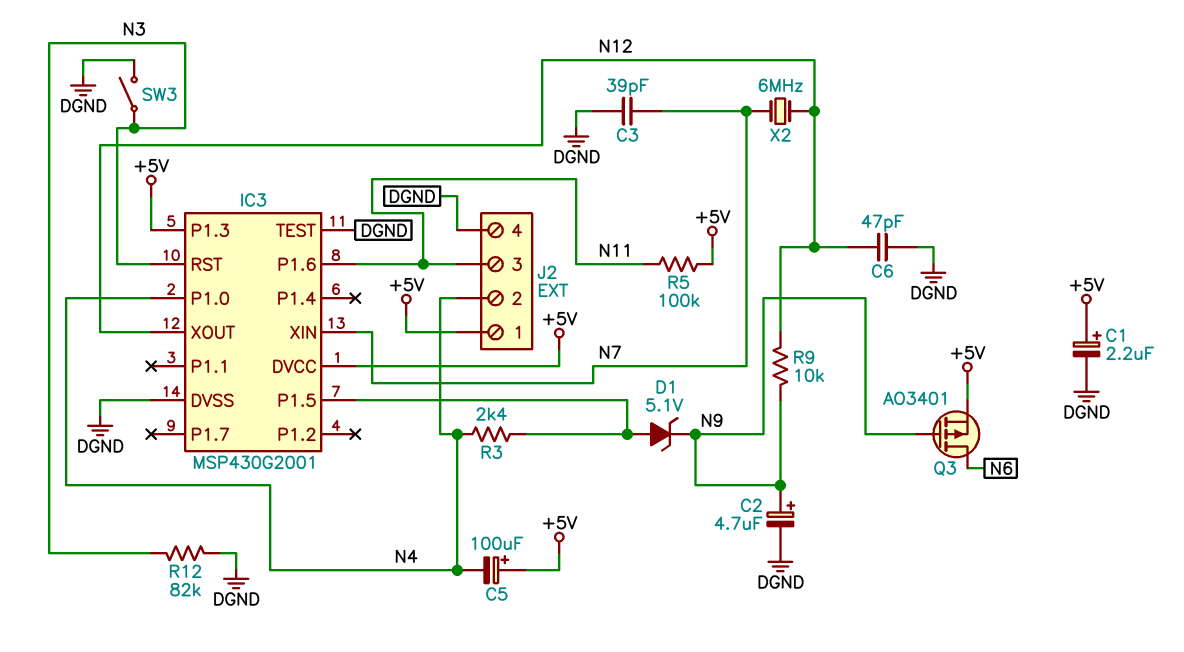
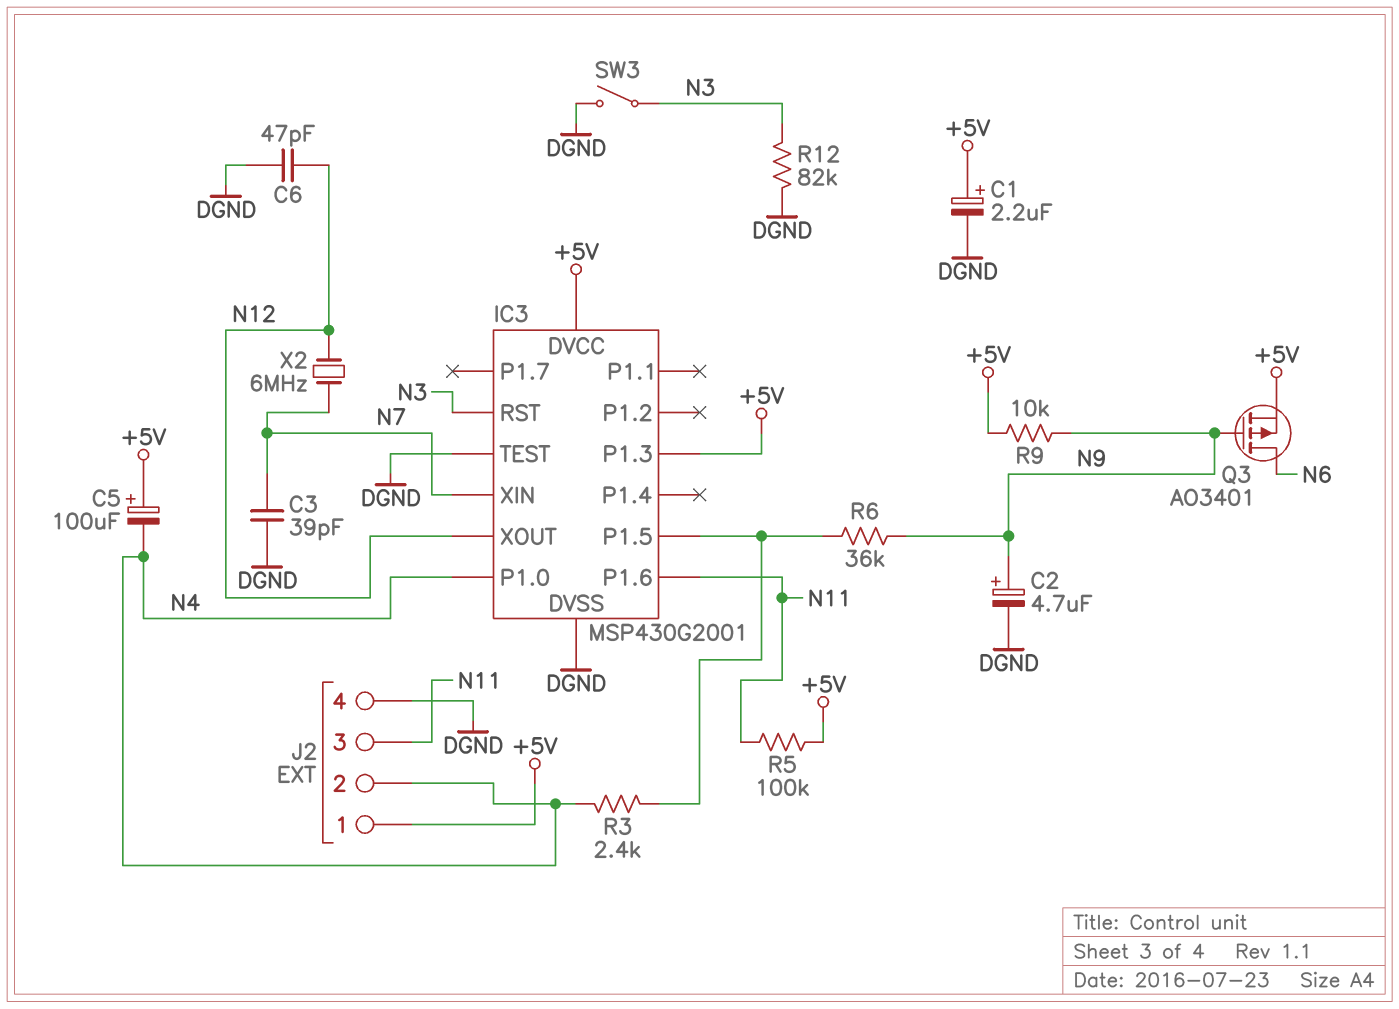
D1: zener 5.1V (A IC3/P1.5, K N9) -> none
R6: none -> 36k (IC3/P1.5, N9)
R9: 10k (N9, N12) -> 10k (+5V, N9)

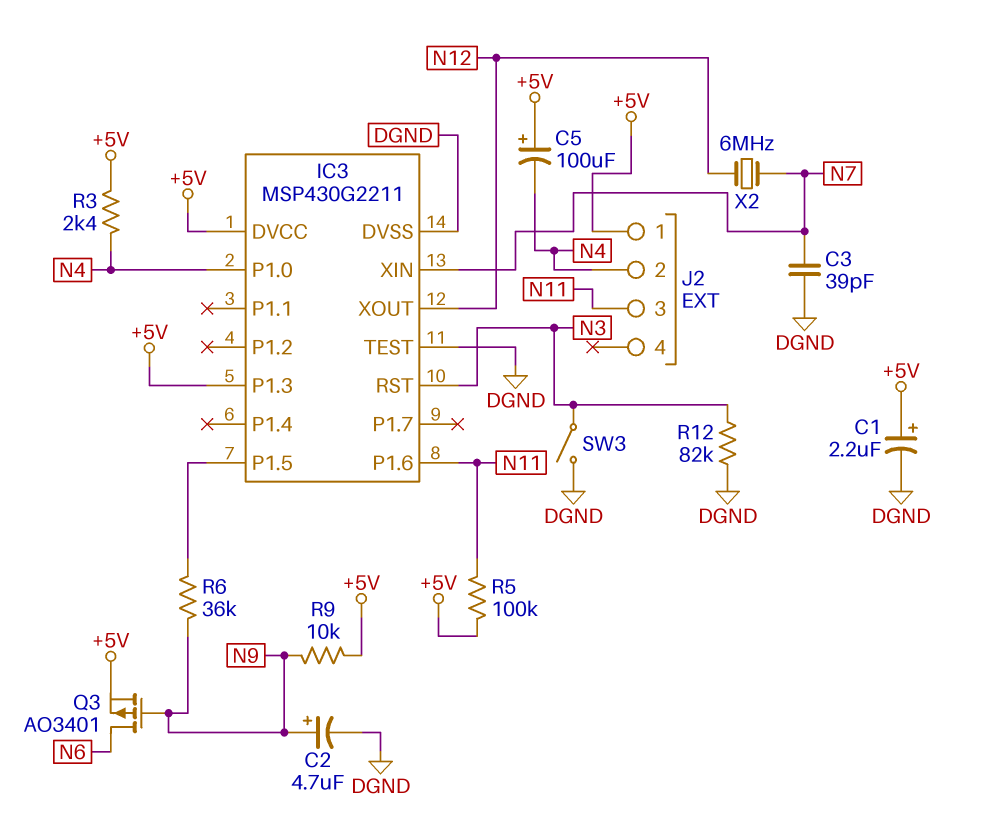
C6: 47pF (DGND, N12) -> none
IC3: MSP430G2001 -> MSP430G2211
J2 pin 4: DGND -> none
R3: 2.4k (IC3/P1.5, N4) -> 2.4k (+5V, N4)

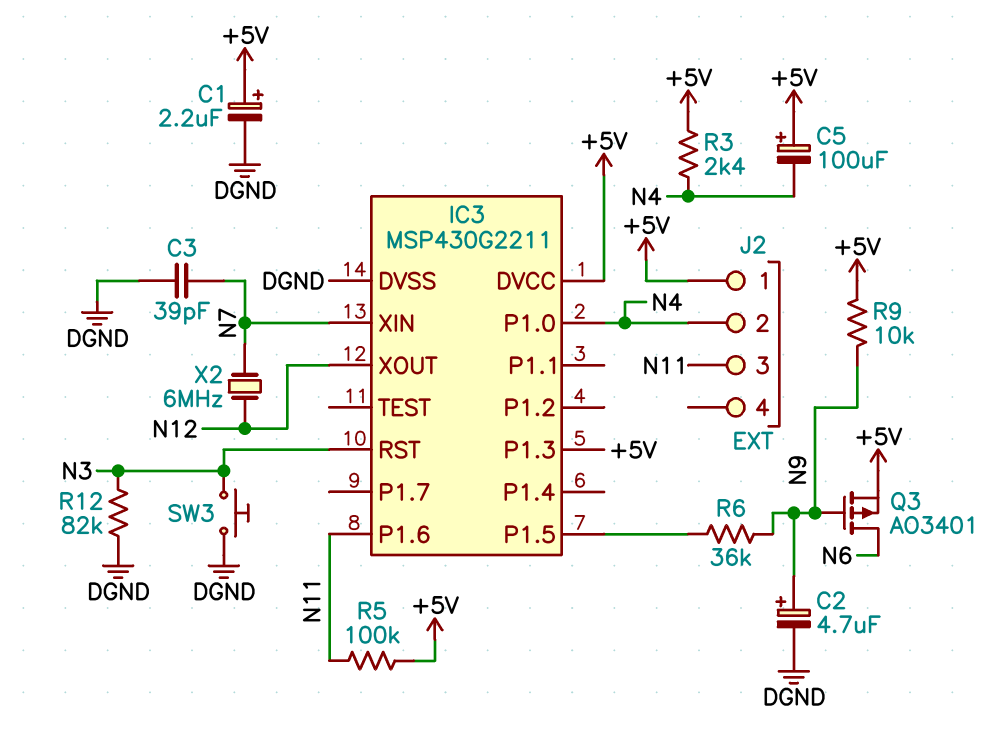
IC3 pin TEST: DGND -> none
SW3: switch (DGND, N3) -> button (DGND, N3)

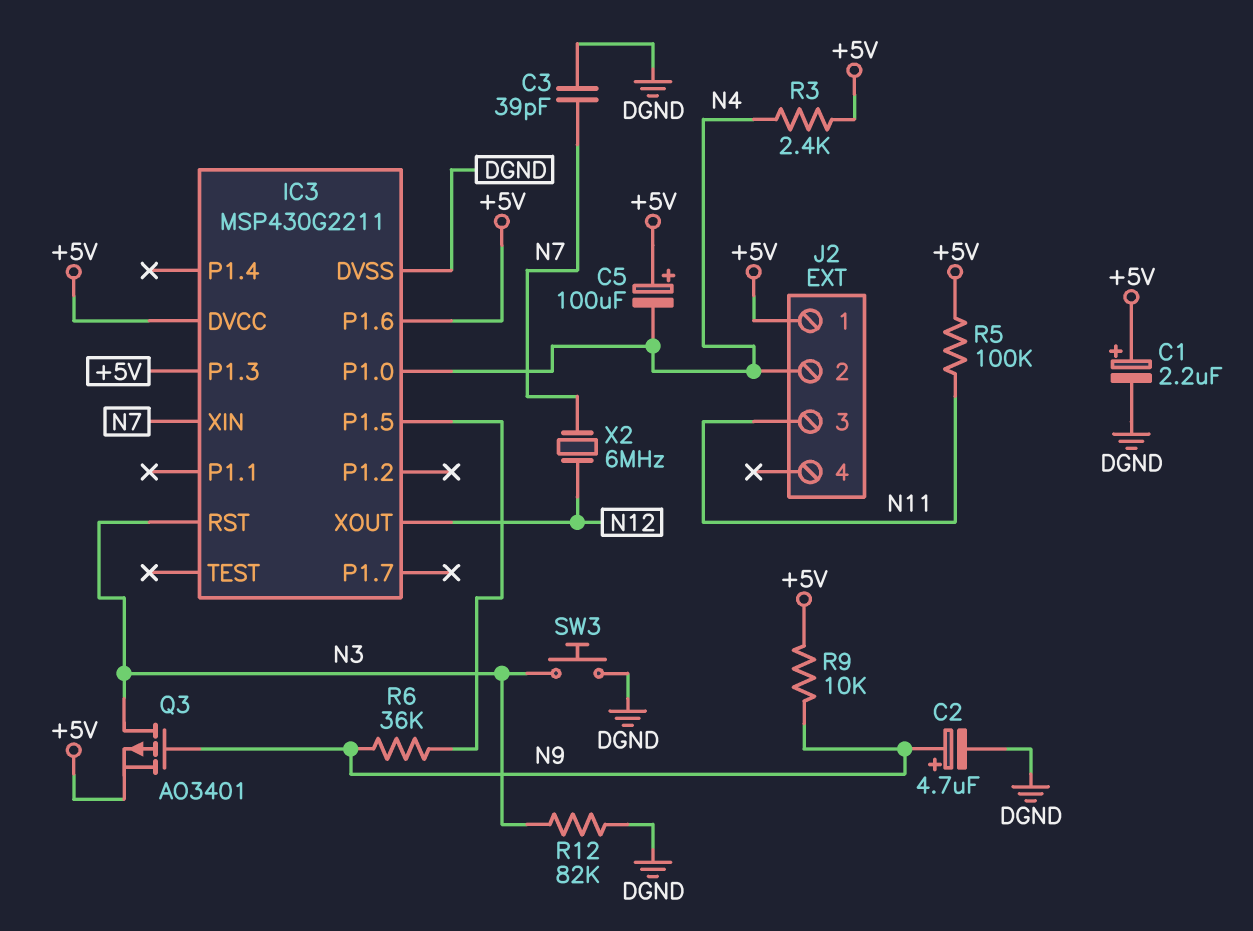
IC3 pin P1.6: N11 -> +5V
Q3: PMOS AO3401 (G N9, D N6, S +5V) -> PMOS AO3401 (G N9, D N3, S +5V)

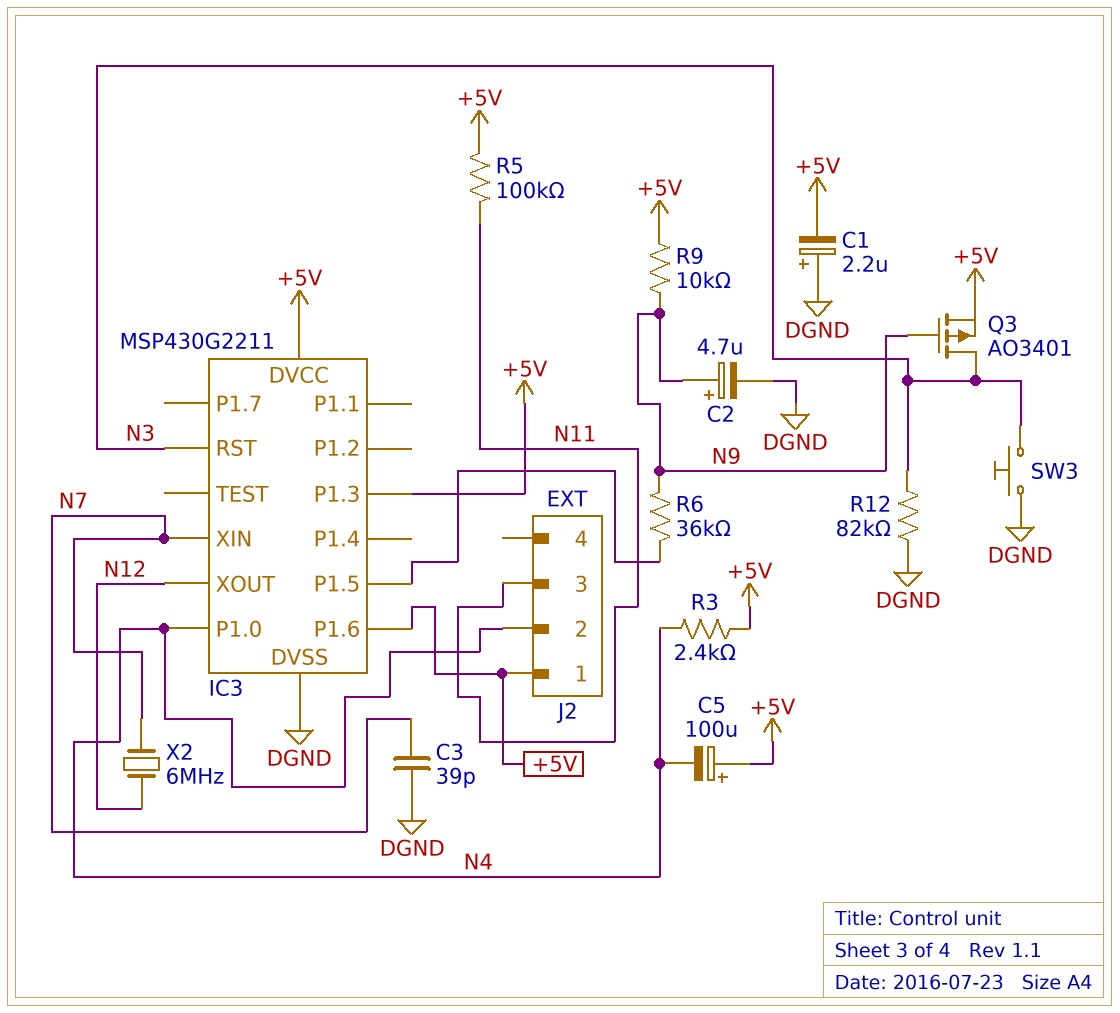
C1: 2.2uF (plus +5V, minus DGND) -> 2.2uF (plus DGND, minus +5V)

